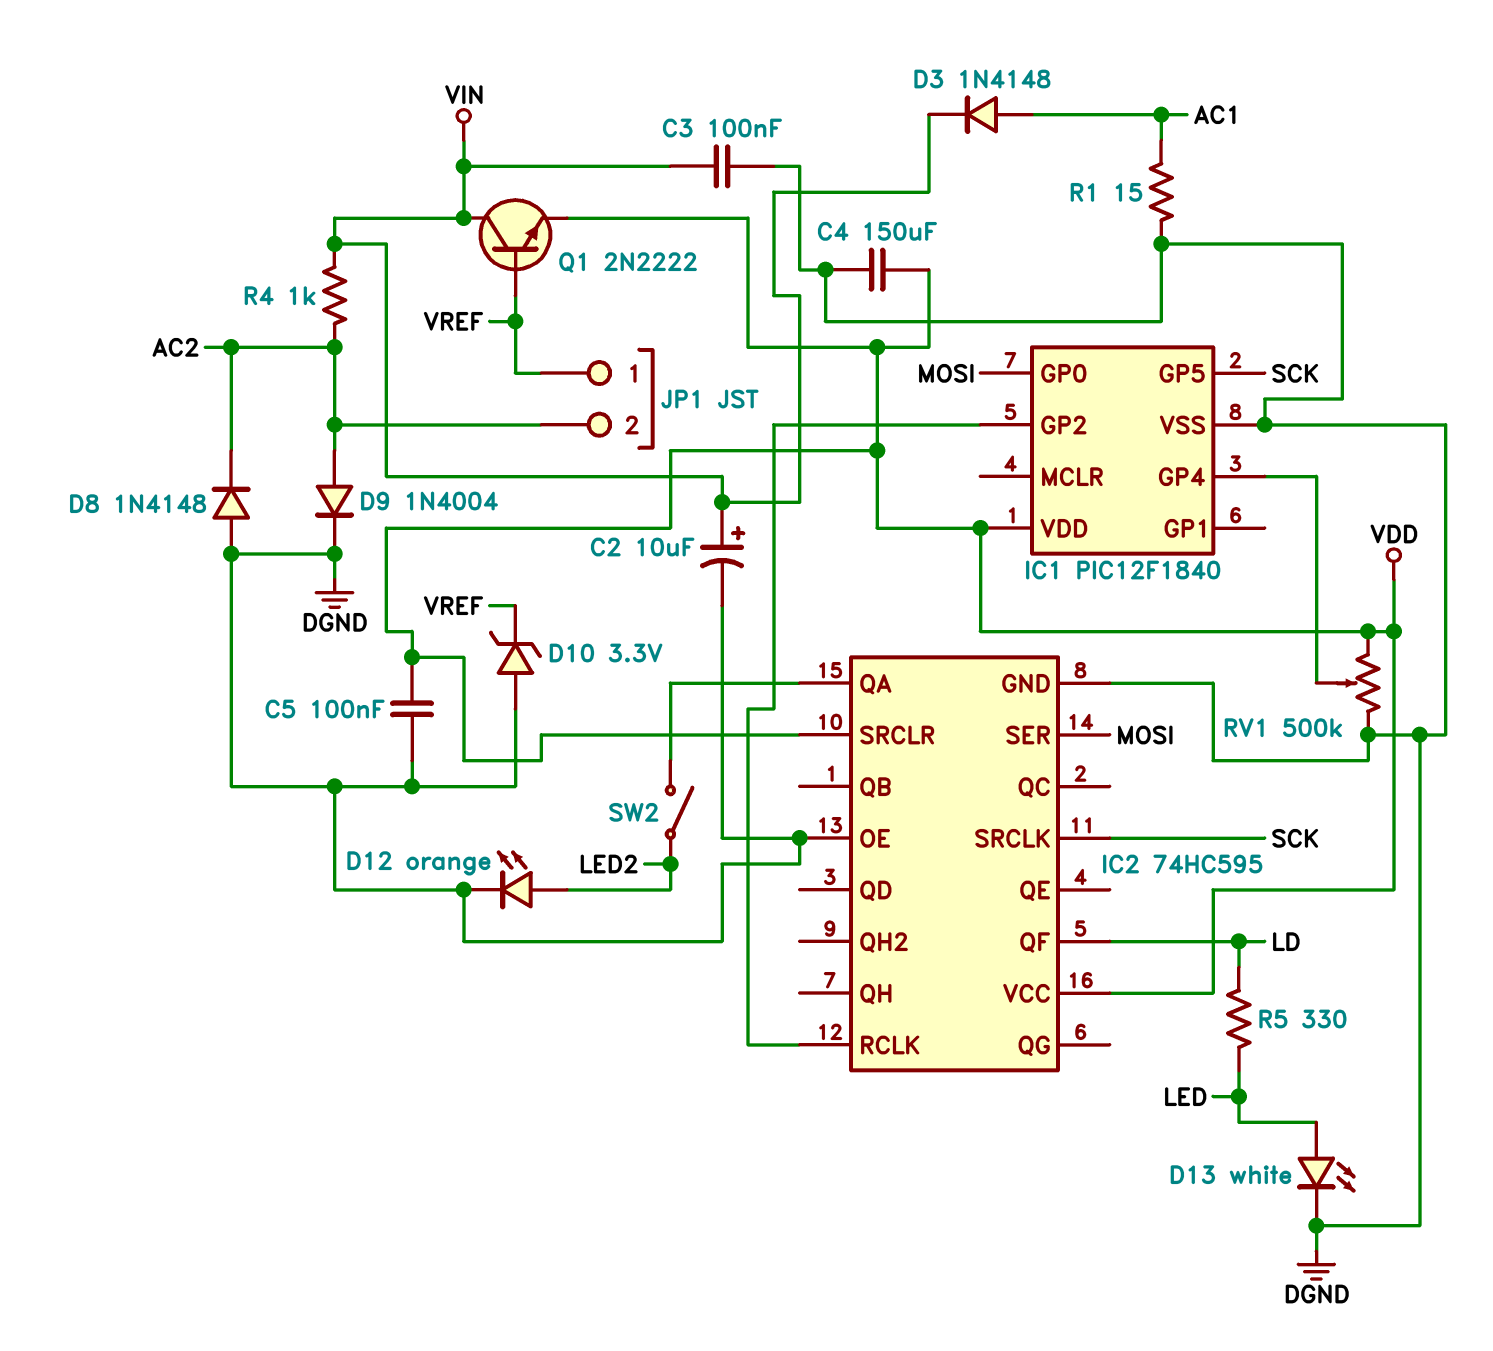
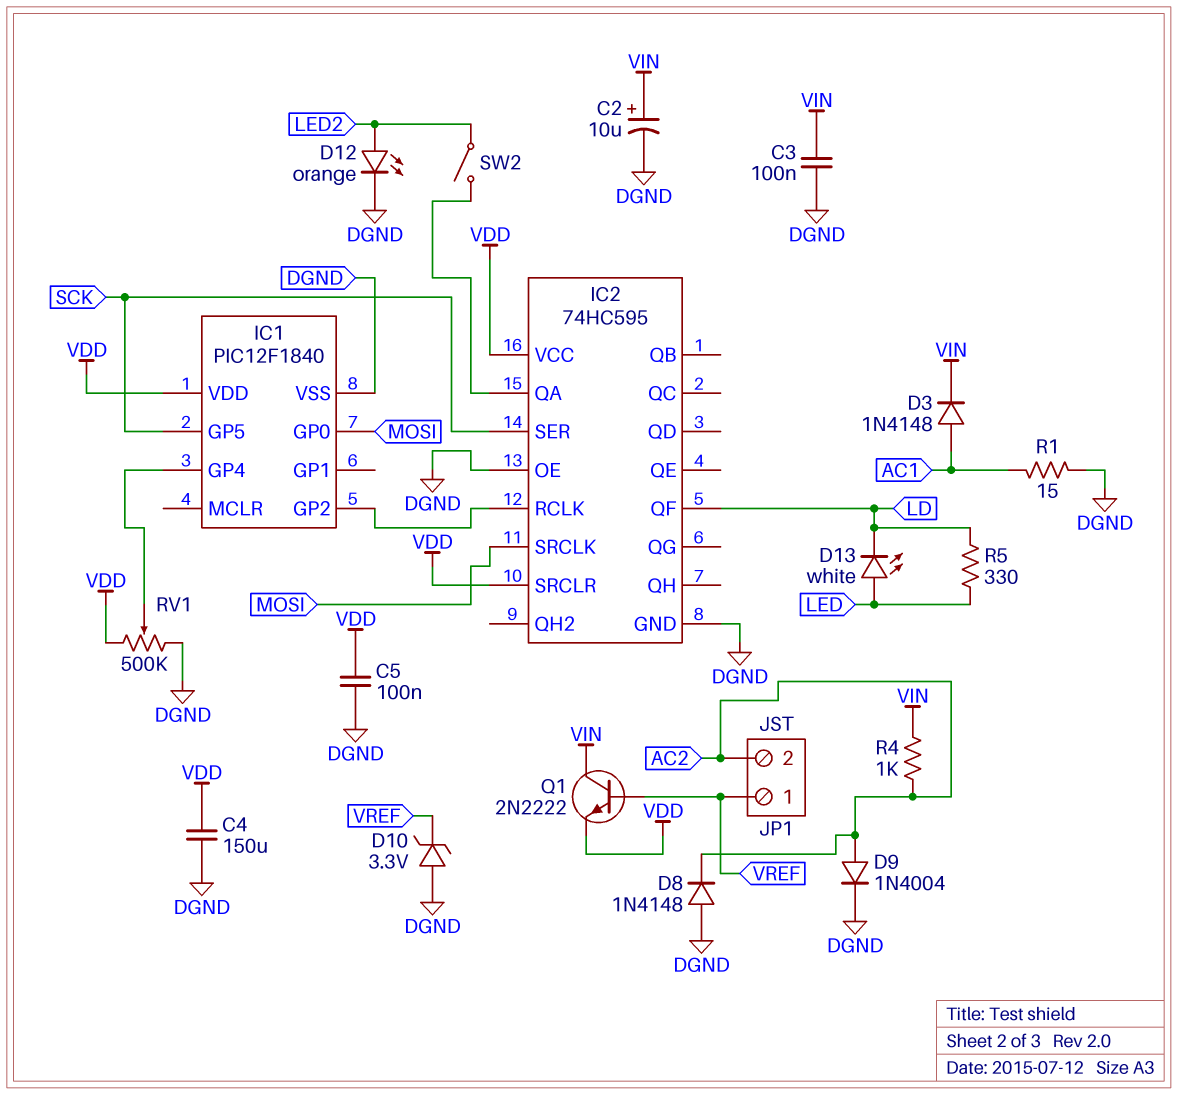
D13: LED white (A LED, K DGND) -> LED white (A LED, K LD)
IC2 pin SER: MOSI -> SCK
IC2 pin SRCLK: SCK -> MOSI

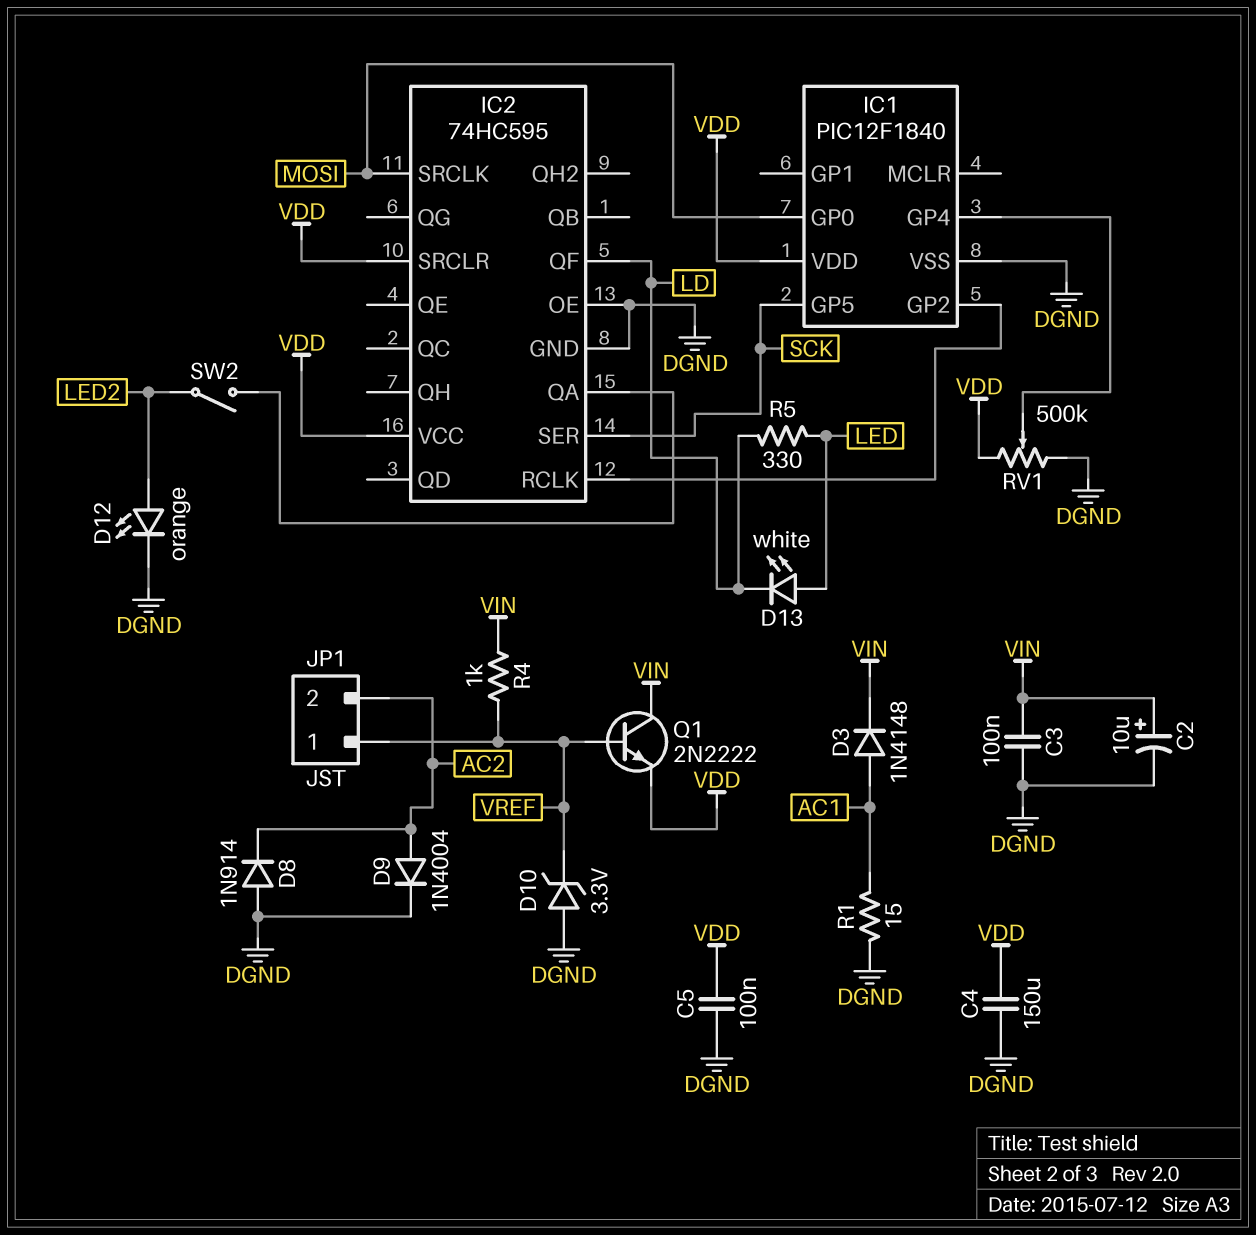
D8: diode 1N4148 (A DGND, K AC2) -> diode 1N914 (A DGND, K AC2)
R4: 1k (AC2, VIN) -> 1k (VIN, VREF)

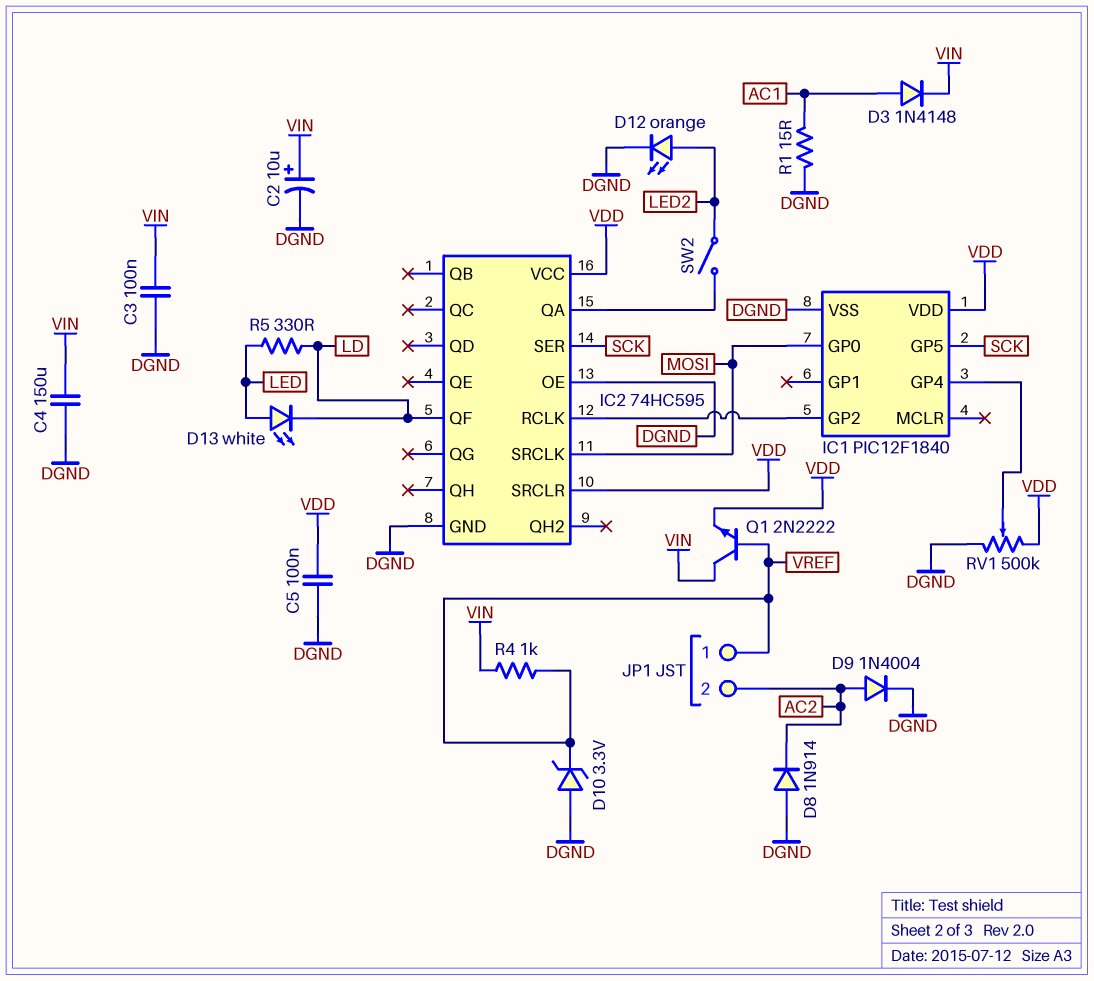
C4: 150uF (DGND, VDD) -> 150uF (DGND, VIN)

